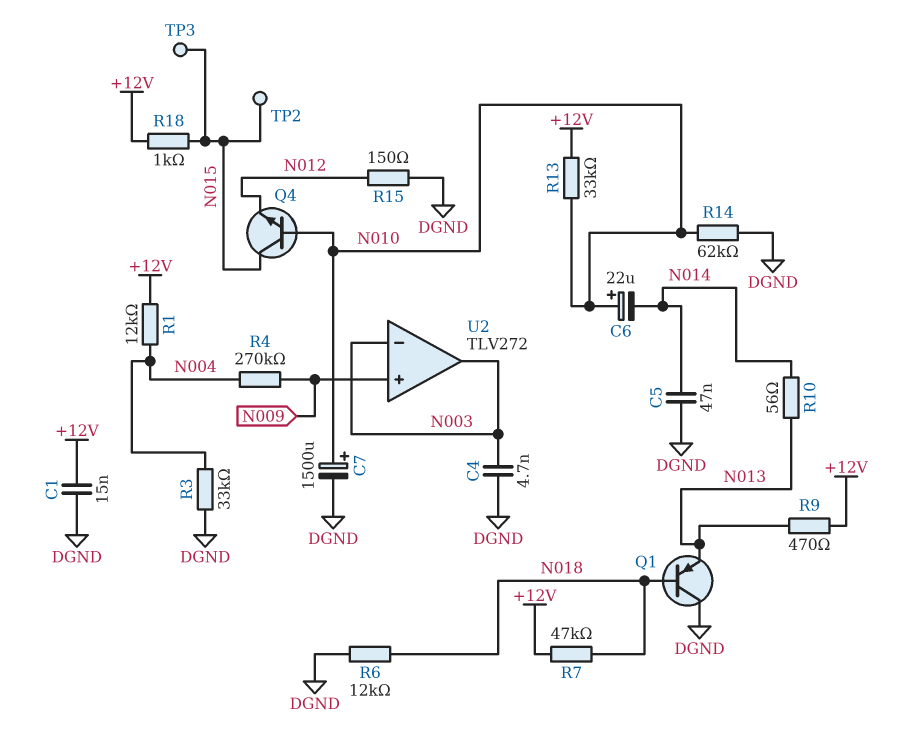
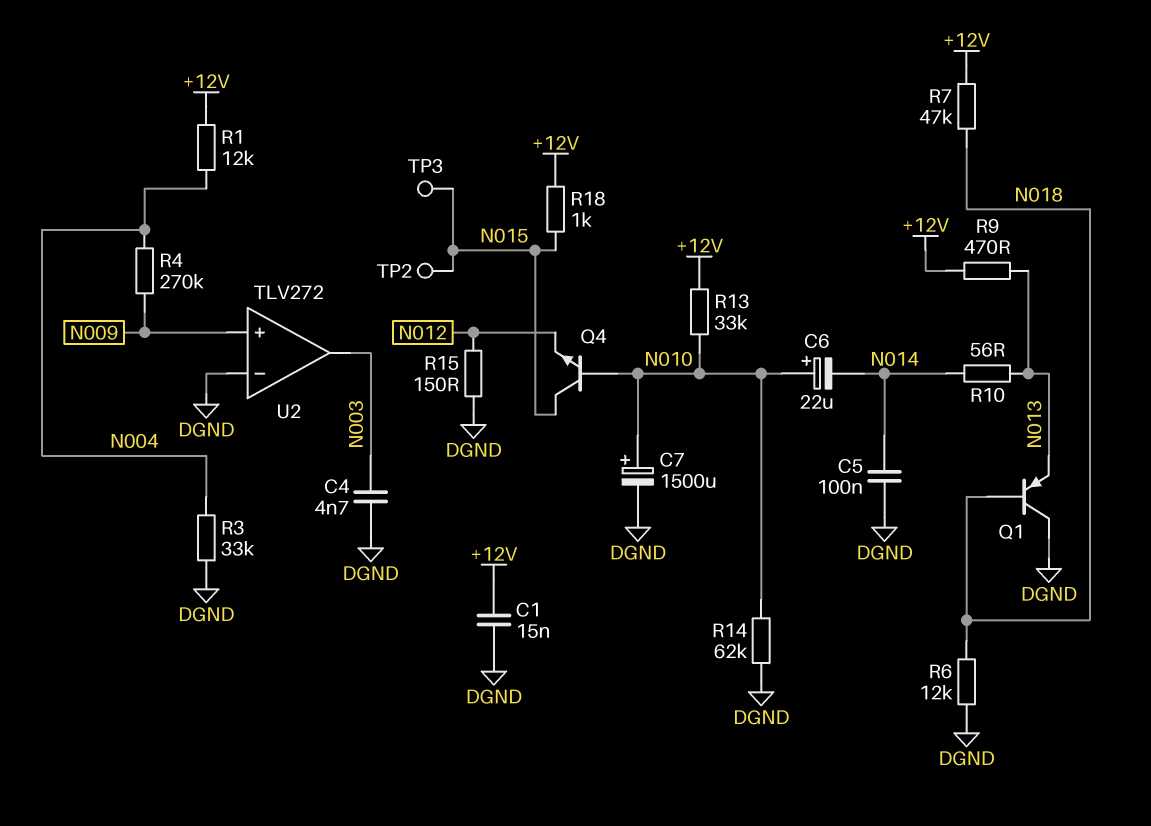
C5: 47nF (DGND, N014) -> 100nF (DGND, N014)
U2 pin in-: N003 -> DGND

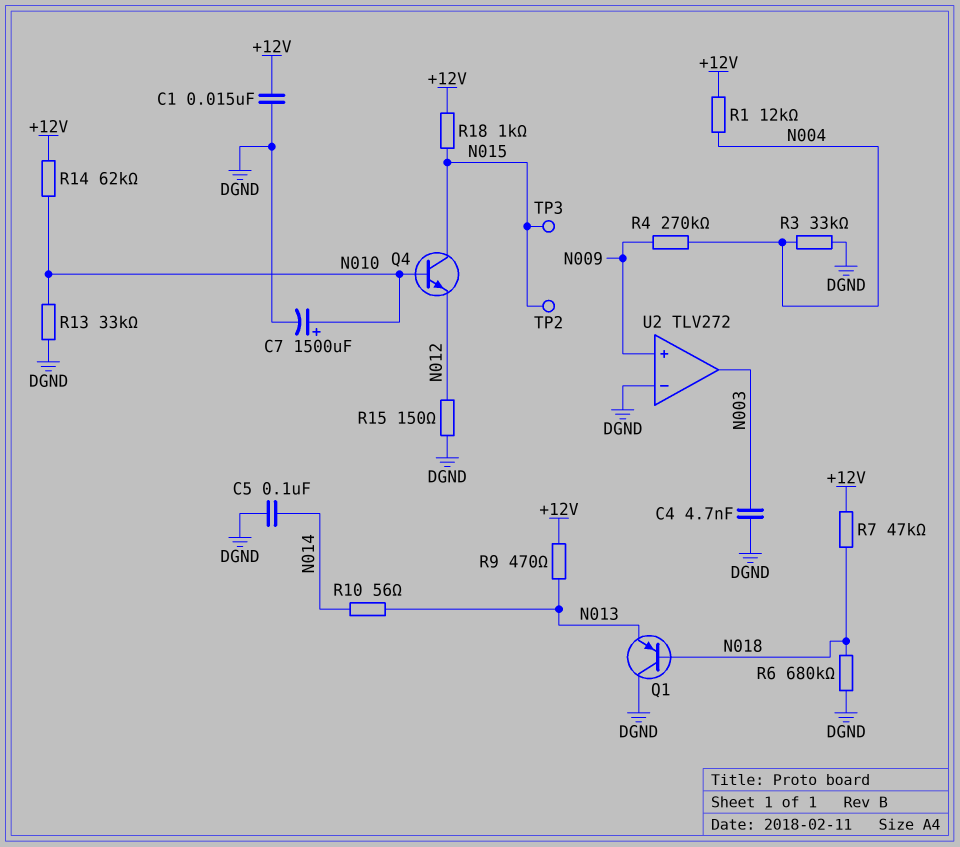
C6: 22uF (plus N010, minus N014) -> none
R6: 12k (DGND, N018) -> 680k (DGND, N018)
R13: 33k (+12V, N010) -> 33k (DGND, N010)
R14: 62k (DGND, N010) -> 62k (+12V, N010)

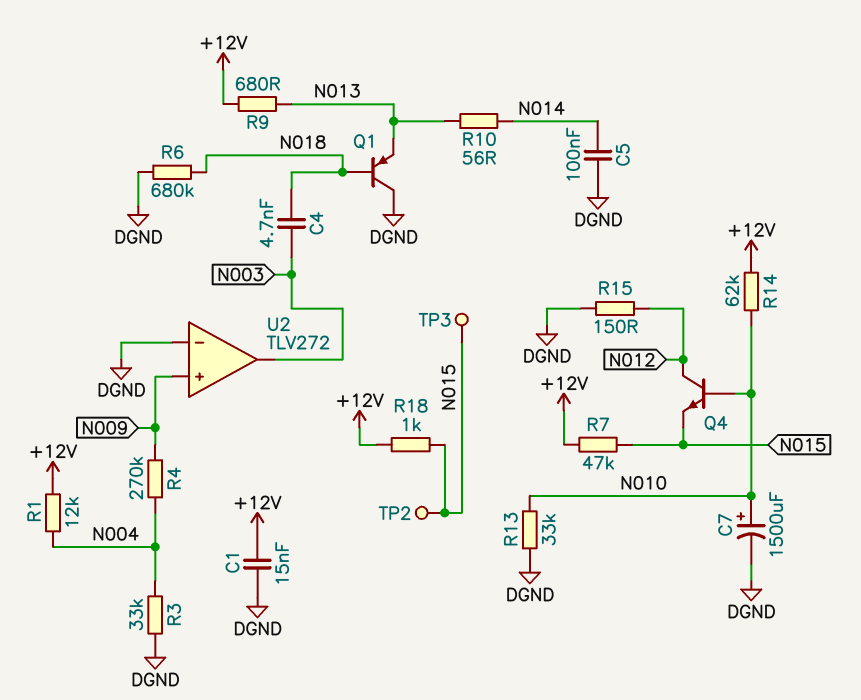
C4: 4.7nF (DGND, N003) -> 4.7nF (N003, N018)
Q4: NPN (B N010, C N015, E N012) -> NPN (B N010, C N012, E N015)
R7: 47k (+12V, N018) -> 47k (+12V, N015)
R9: 470 (+12V, N013) -> 680 (+12V, N013)

